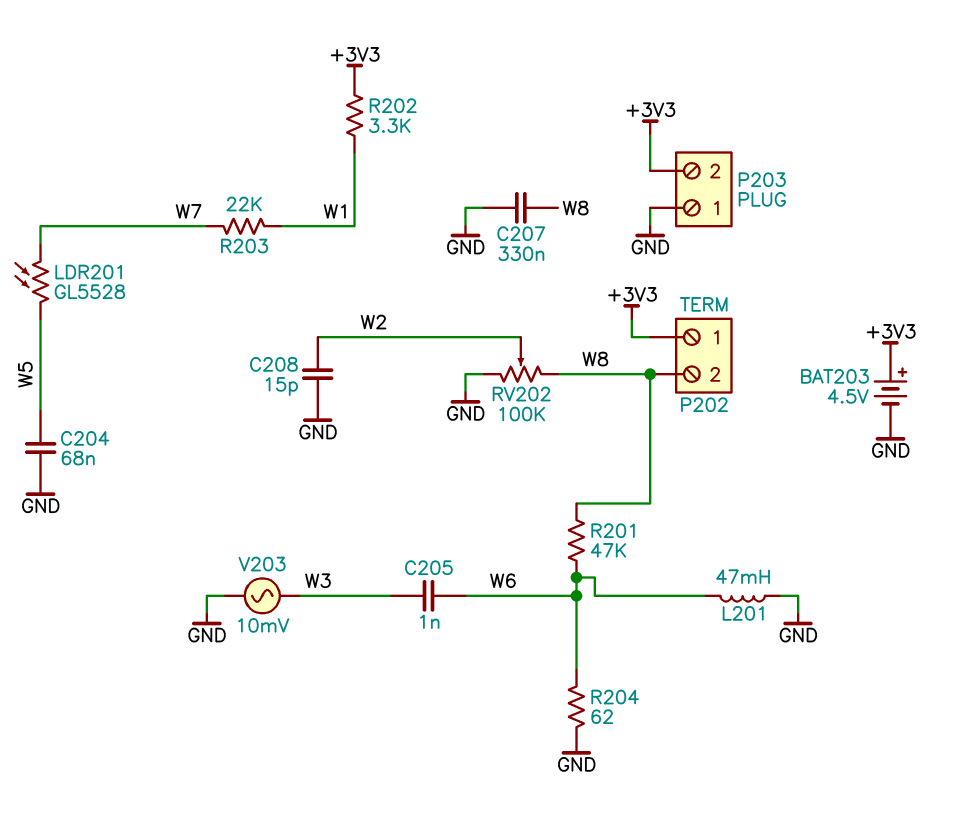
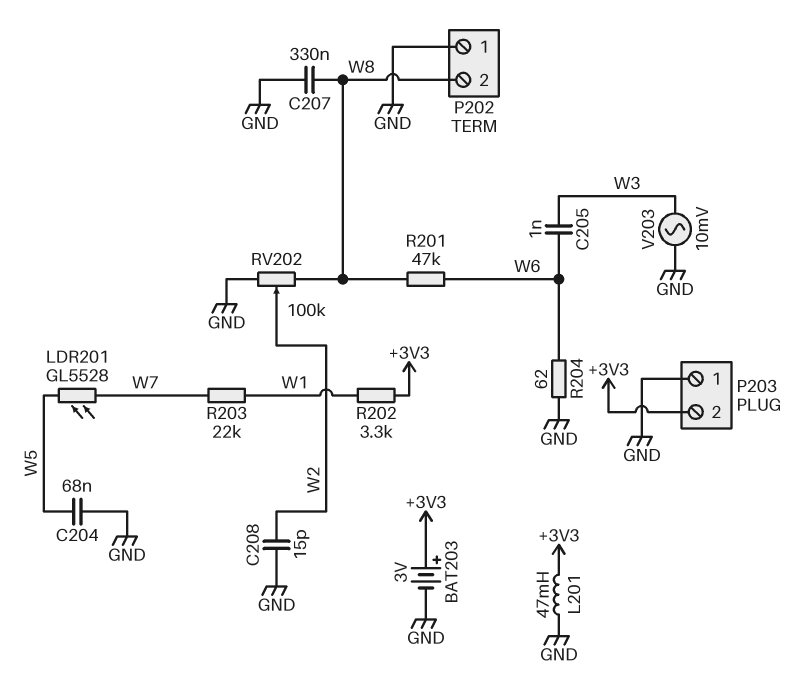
BAT203: 4.5V (plus +3V3, minus GND) -> 3V (plus +3V3, minus GND)
L201: 47mH (GND, W6) -> 47mH (+3V3, GND)
P202 pin 1: +3V3 -> GND

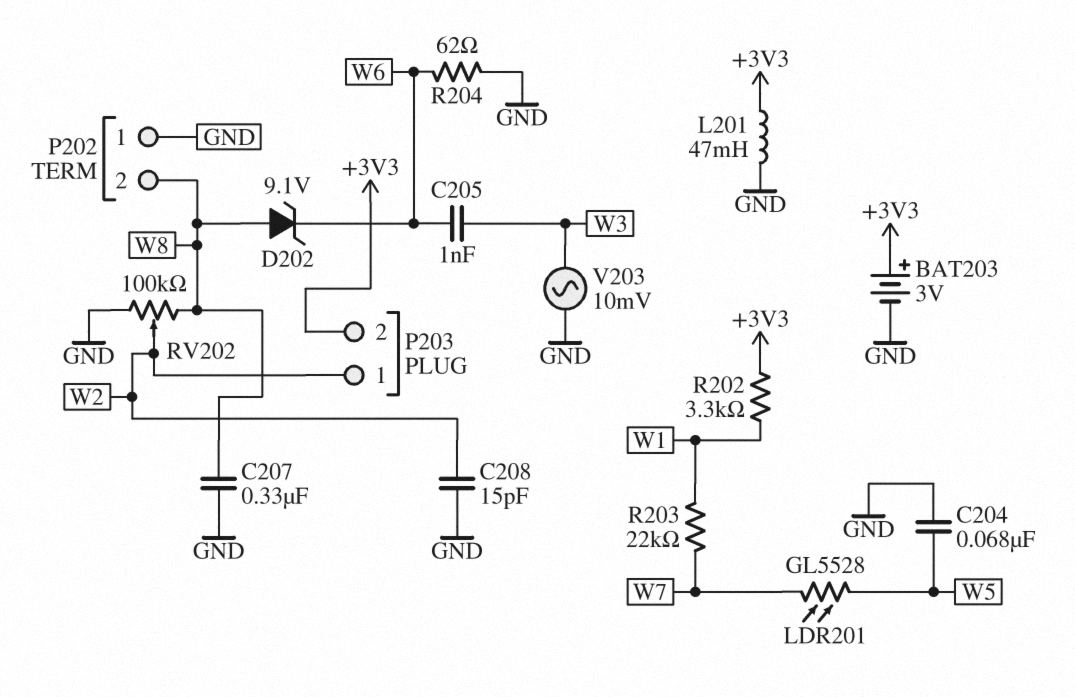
D202: none -> zener 9.1V (A W8, K W6)
P203 pin 1: GND -> W2
R201: 47k (W6, W8) -> none

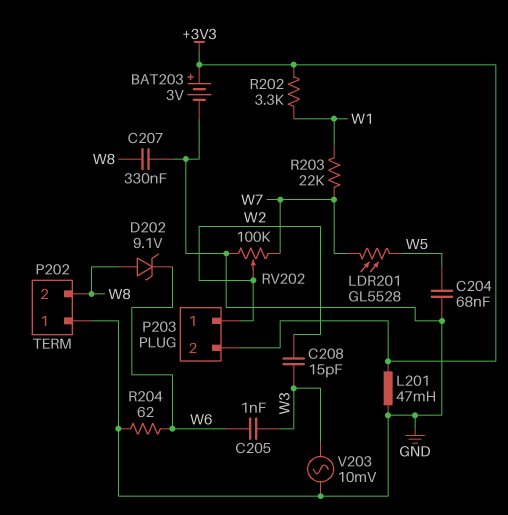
C208: 15pF (GND, W2) -> 15pF (W2, W3)
RV202: 100k (GND, W8, wiper W2) -> 100k (GND, W7, wiper W2)

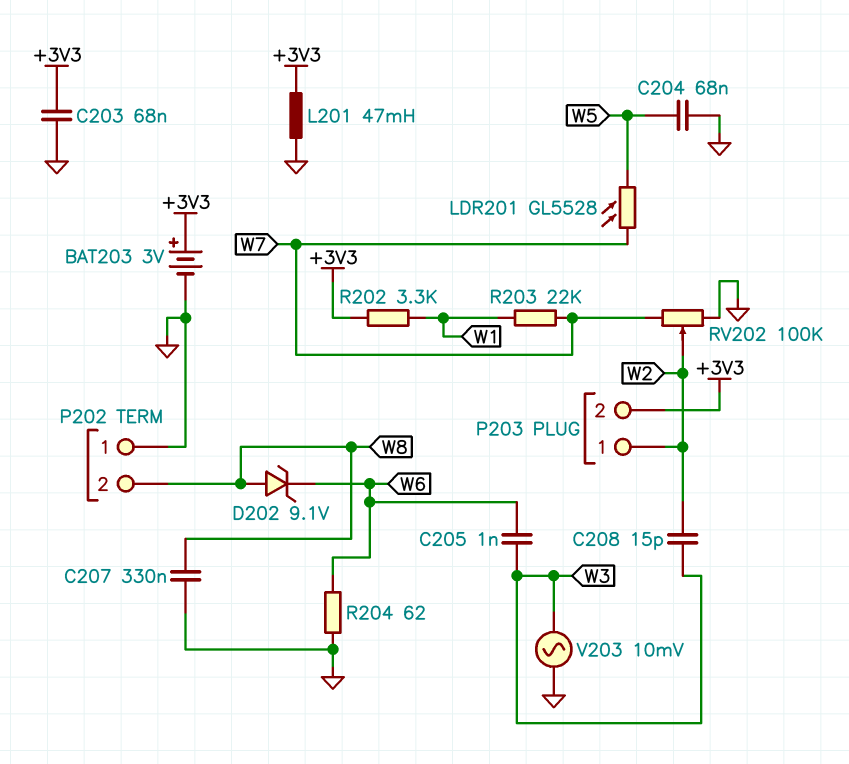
C203: none -> 68nF (+3V3, GND)

